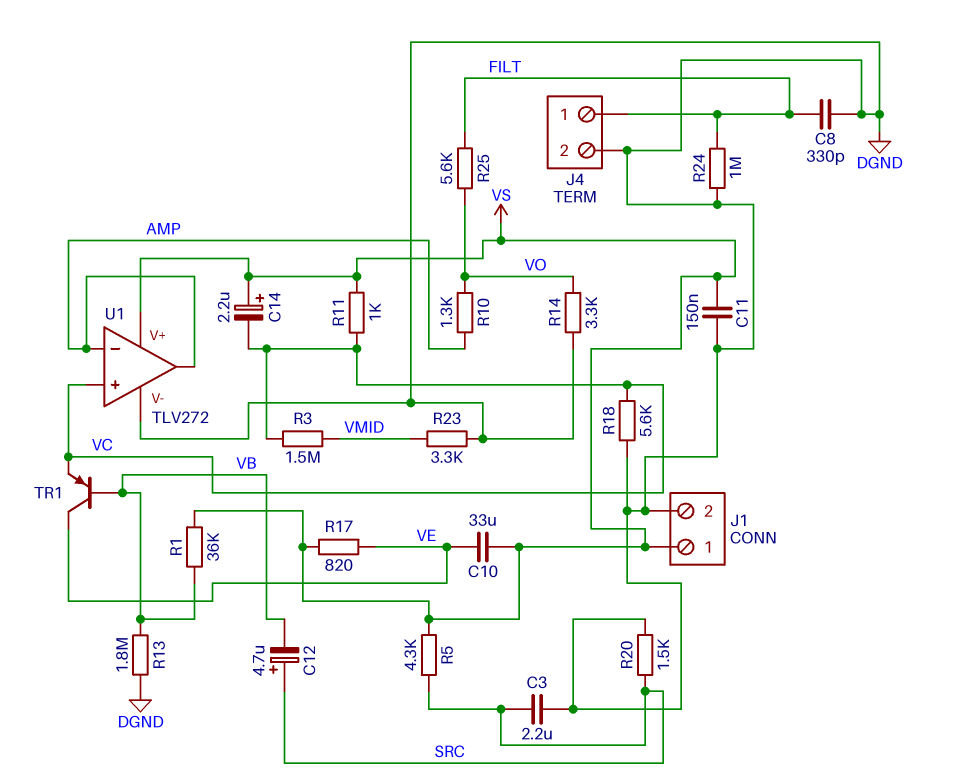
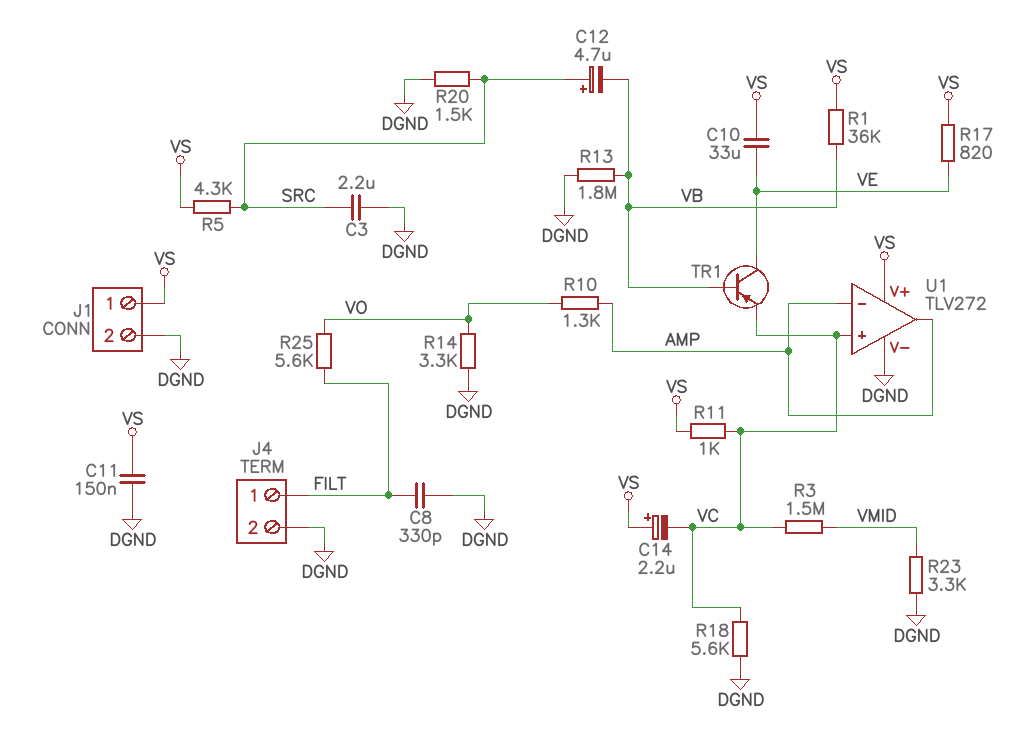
R24: 1M (DGND, FILT) -> none

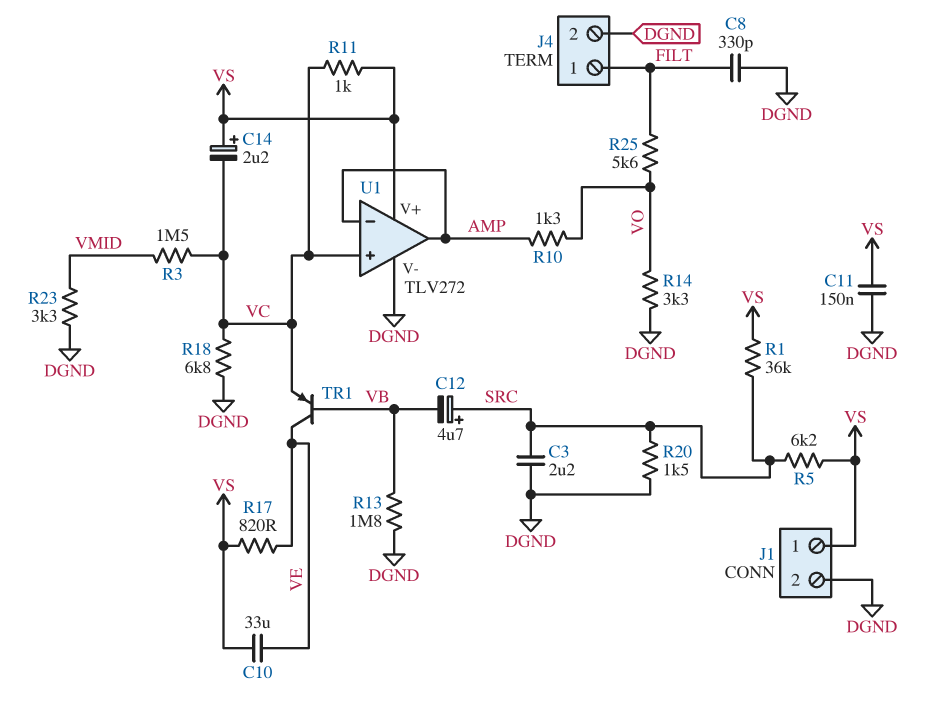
R1: 36k (VB, VS) -> 36k (SRC, VS)
R5: 4.3k (SRC, VS) -> 6.2k (SRC, VS)
R18: 5.6k (DGND, VC) -> 6.8k (DGND, VC)

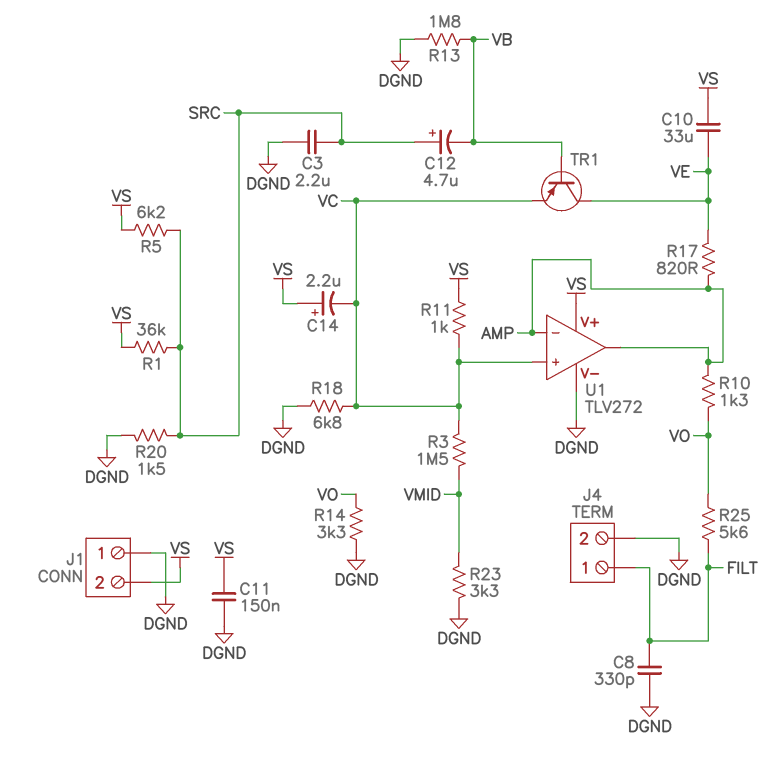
J1 pin 1: VS -> DGND
J1 pin 2: DGND -> VS
R17: 820 (VE, VS) -> 820 (AMP, VE)

